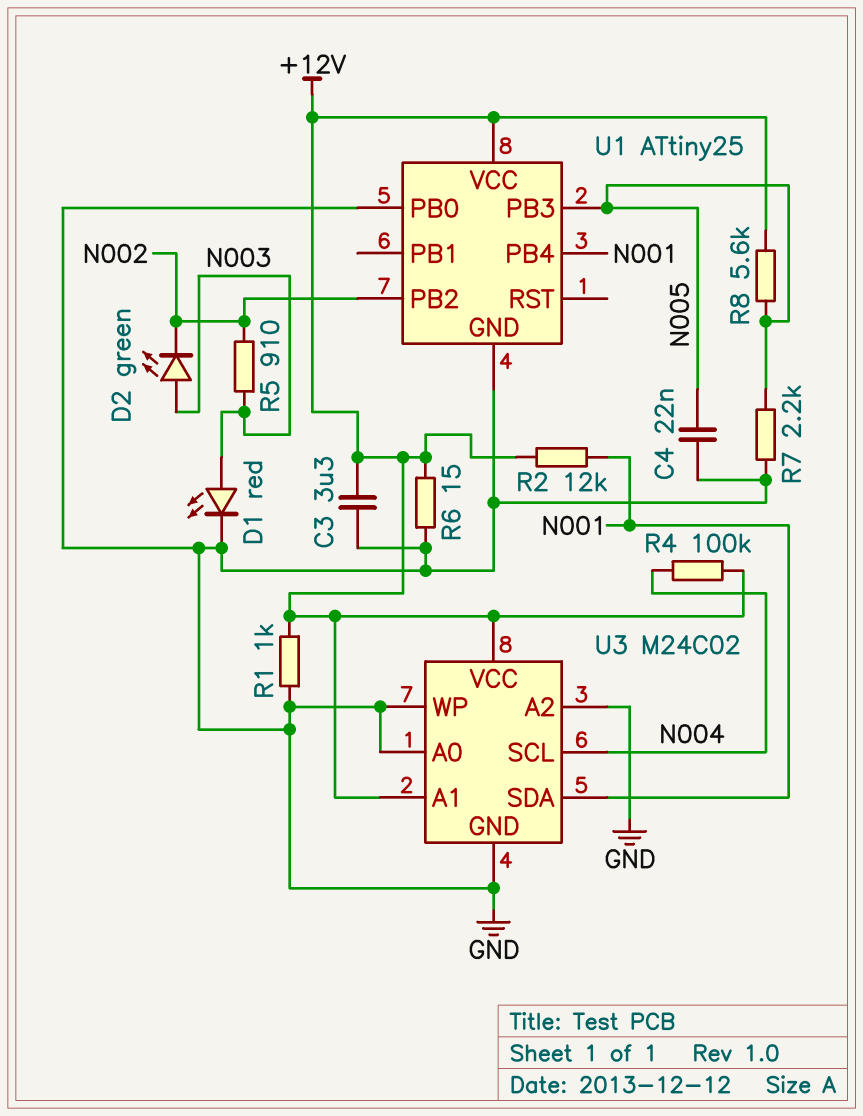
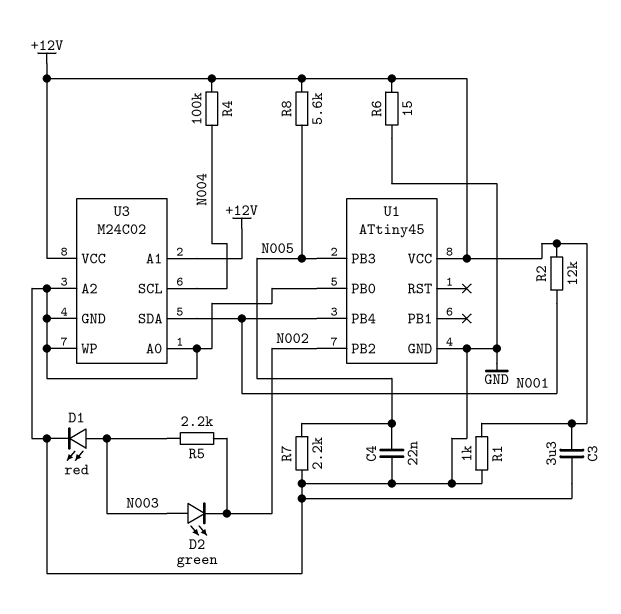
R5: 910 (N002, N003) -> 2.2k (N002, N003)
U1: ATtiny25 -> ATtiny45

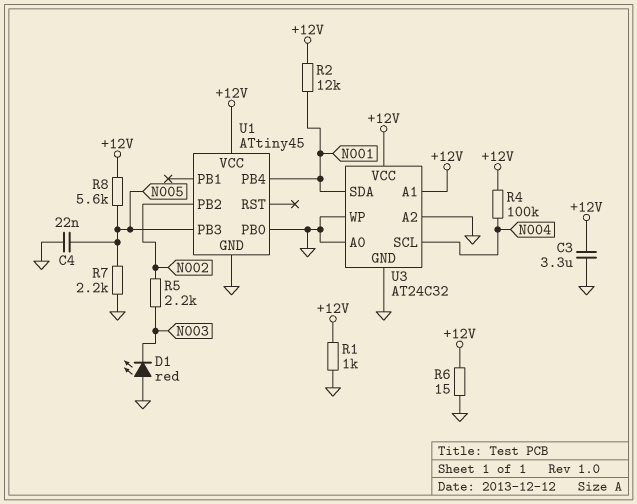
D1: LED red (A N003, K GND) -> LED red (A GND, K N003)
D2: LED green (A N003, K N002) -> none
U3: M24C02 -> AT24C32

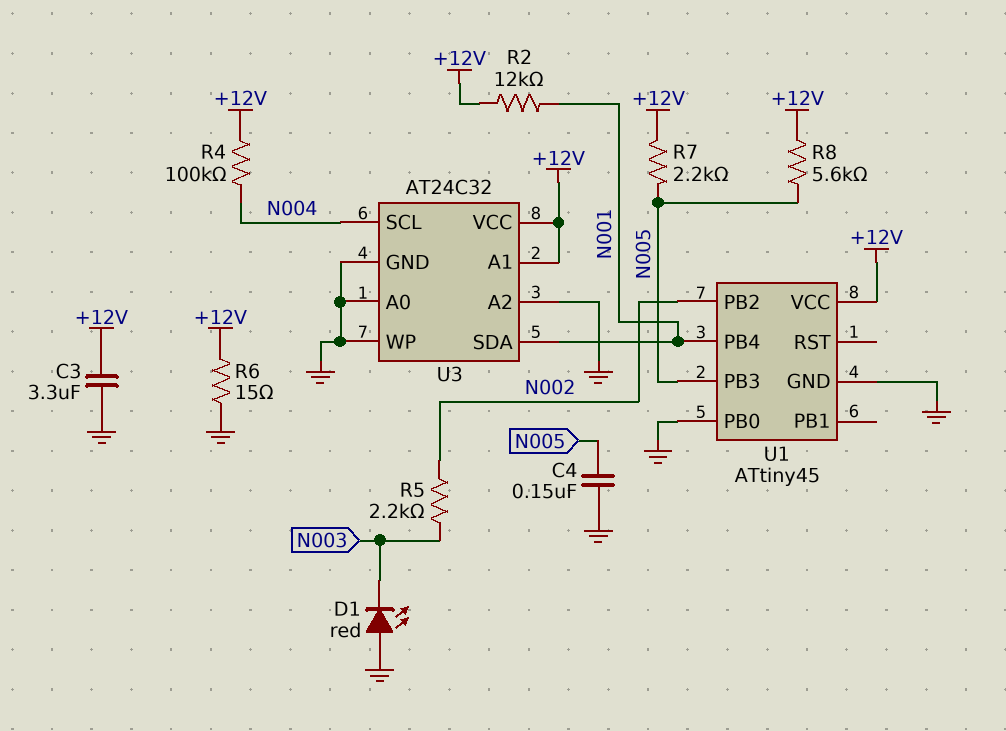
C4: 22nF (GND, N005) -> 150nF (GND, N005)
R1: 1k (+12V, GND) -> none
R7: 2.2k (GND, N005) -> 2.2k (+12V, N005)

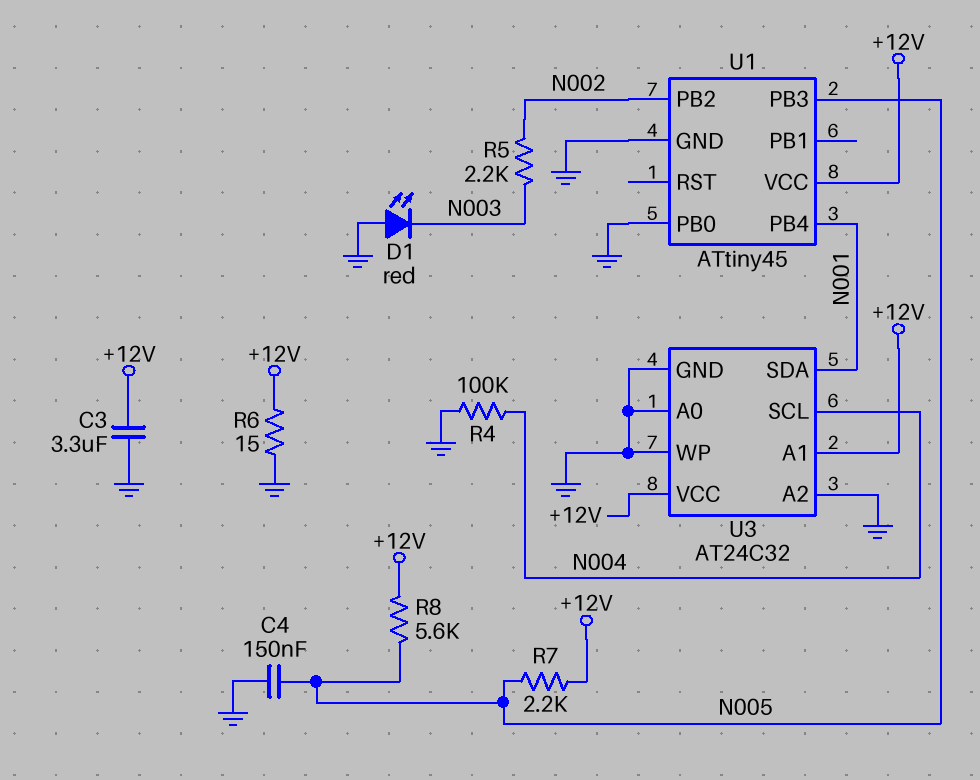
R2: 12k (+12V, N001) -> none
R4: 100k (+12V, N004) -> 100k (GND, N004)

